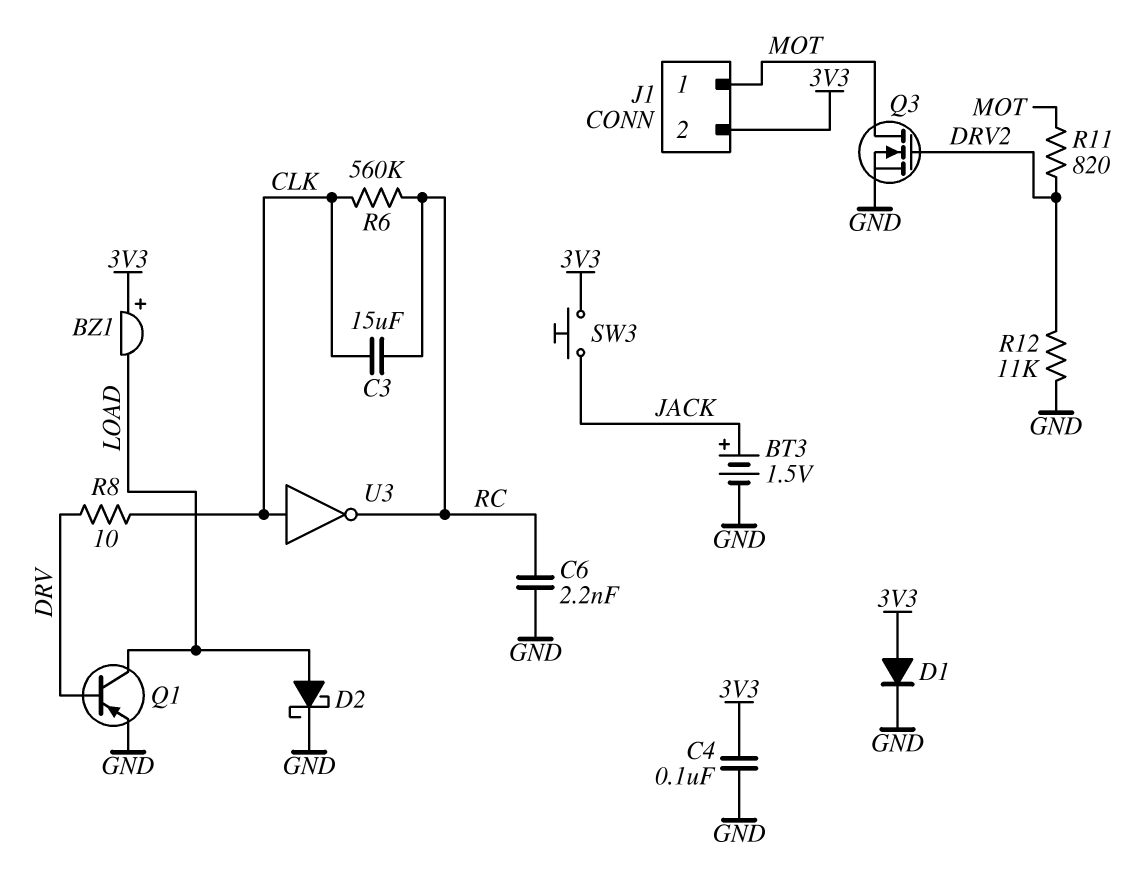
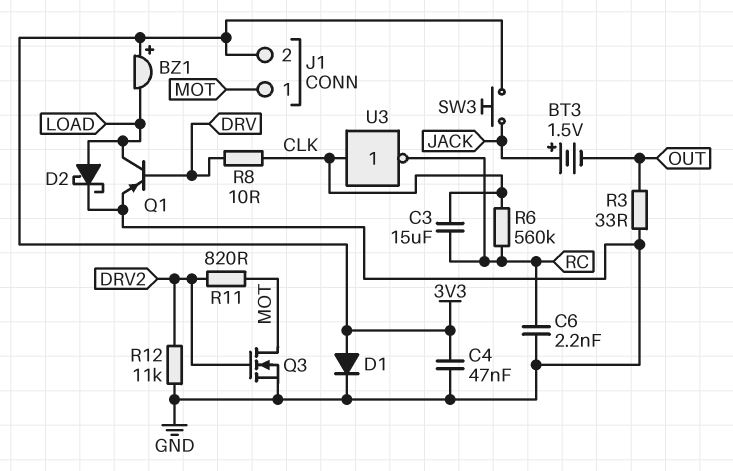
BT3: 1.5V (plus JACK, minus GND) -> 1.5V (plus JACK, minus OUT)
C4: 100nF (3V3, GND) -> 47nF (3V3, GND)
R3: none -> 33 (GND, OUT)

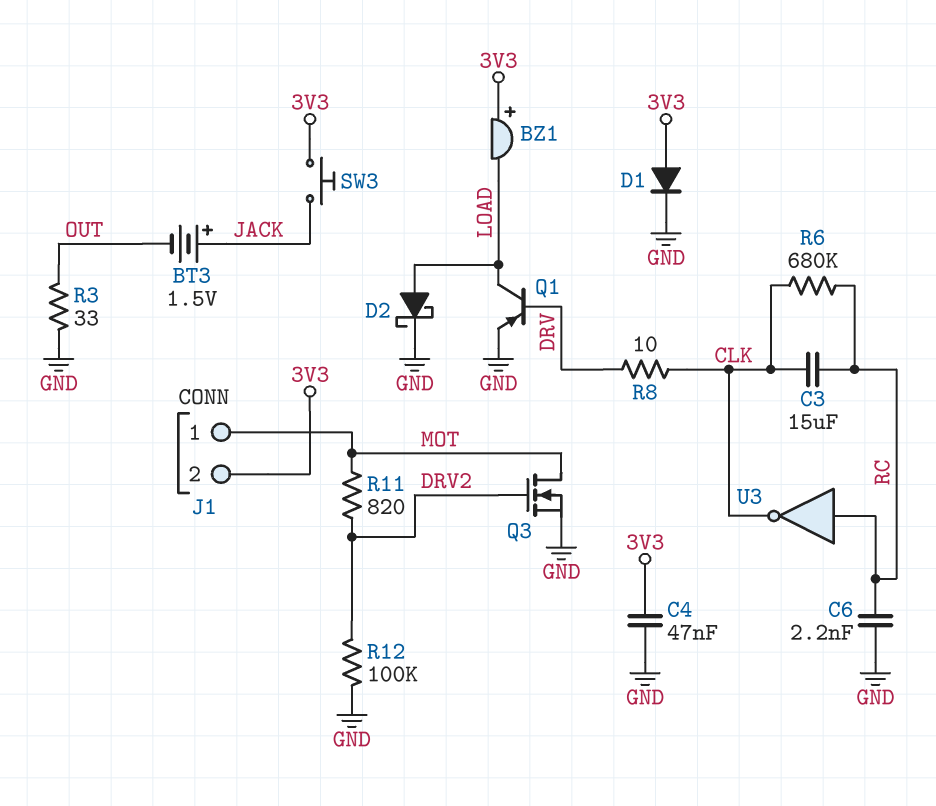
R6: 560k (CLK, RC) -> 680k (CLK, RC)
R12: 11k (DRV2, GND) -> 100k (DRV2, GND)
U3: NOT (in CLK, out RC) -> NOT (in RC, out CLK)

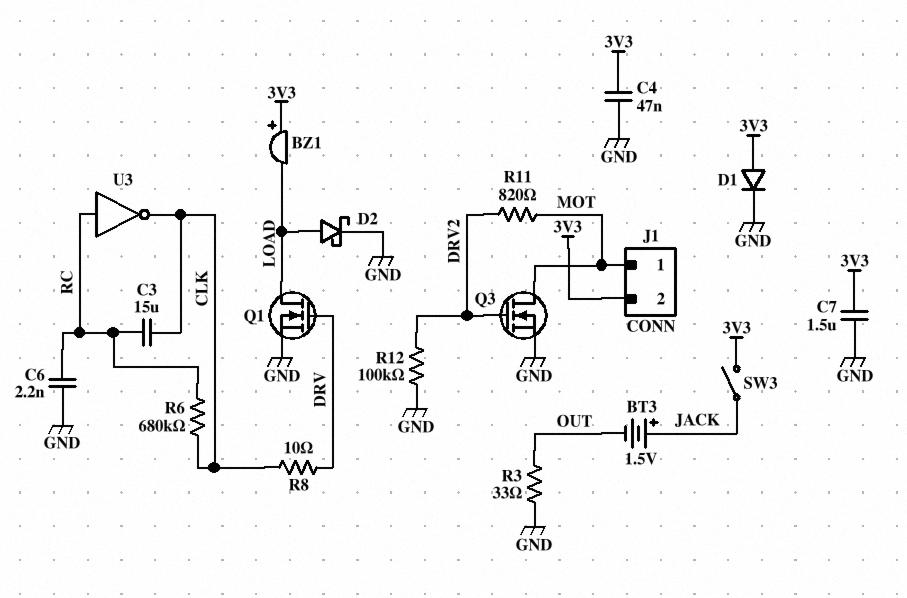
C7: none -> 1.5uF (3V3, GND)
Q1: PNP (B DRV, C LOAD, E GND) -> NMOS (G DRV, D LOAD, S GND)
SW3: button (3V3, JACK) -> switch (3V3, JACK)

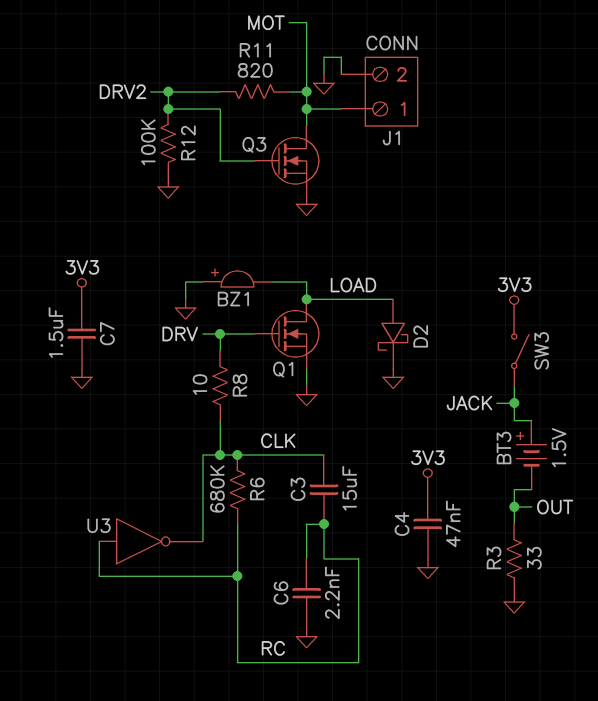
BZ1: buzzer (plus 3V3, minus LOAD) -> buzzer (plus GND, minus LOAD)
D1: diode (A 3V3, K GND) -> none
J1 pin 2: 3V3 -> GND

